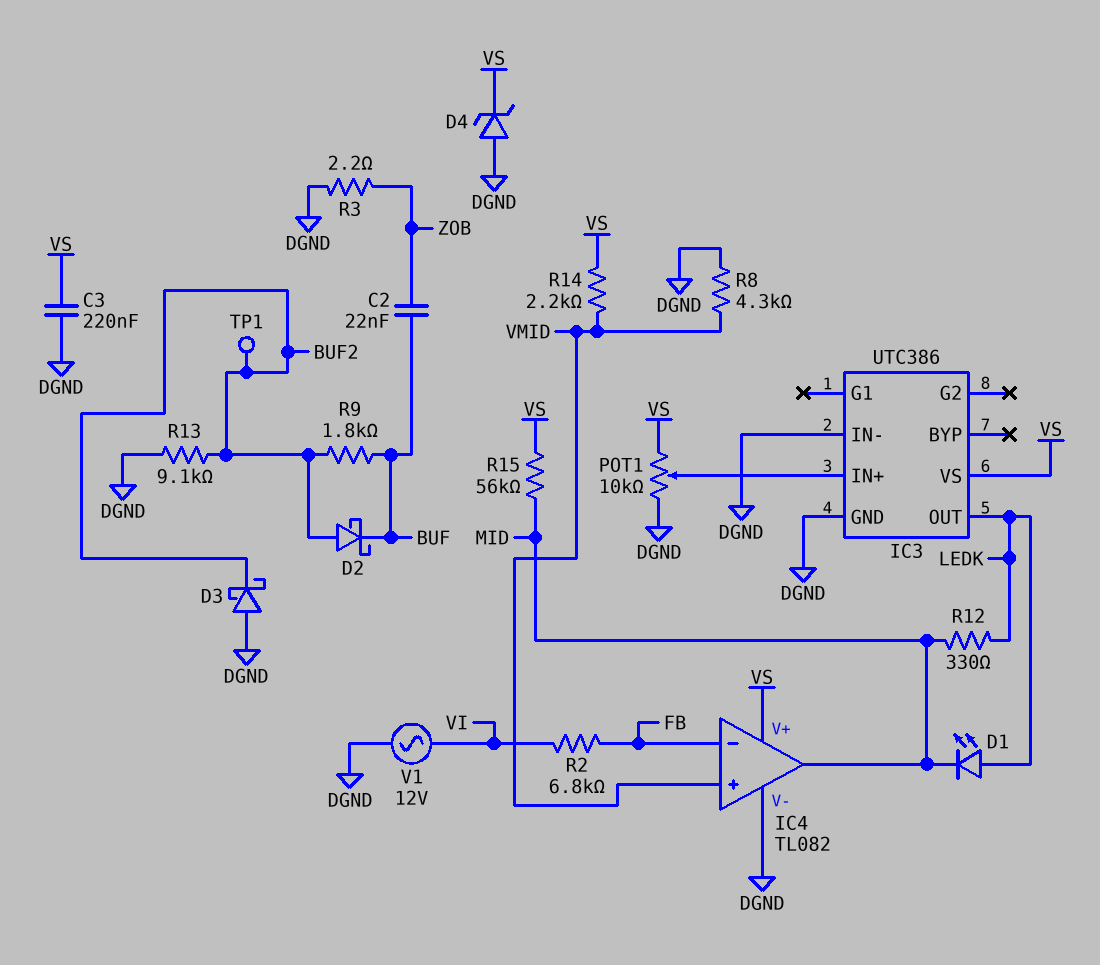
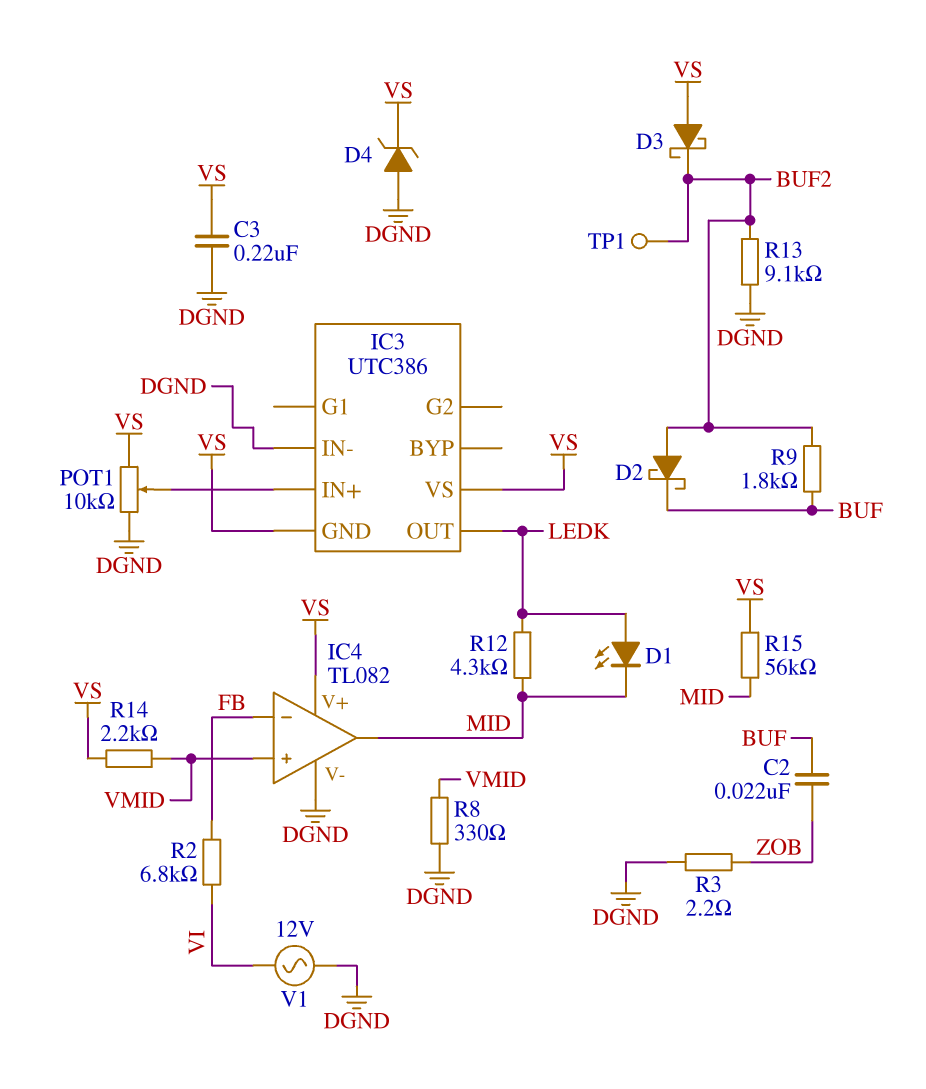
D3: schottky (A DGND, K BUF2) -> schottky (A VS, K BUF2)
IC3 pin GND: DGND -> VS
R8: 4.3k (DGND, VMID) -> 330 (DGND, VMID)
R12: 330 (LEDK, MID) -> 4.3k (LEDK, MID)

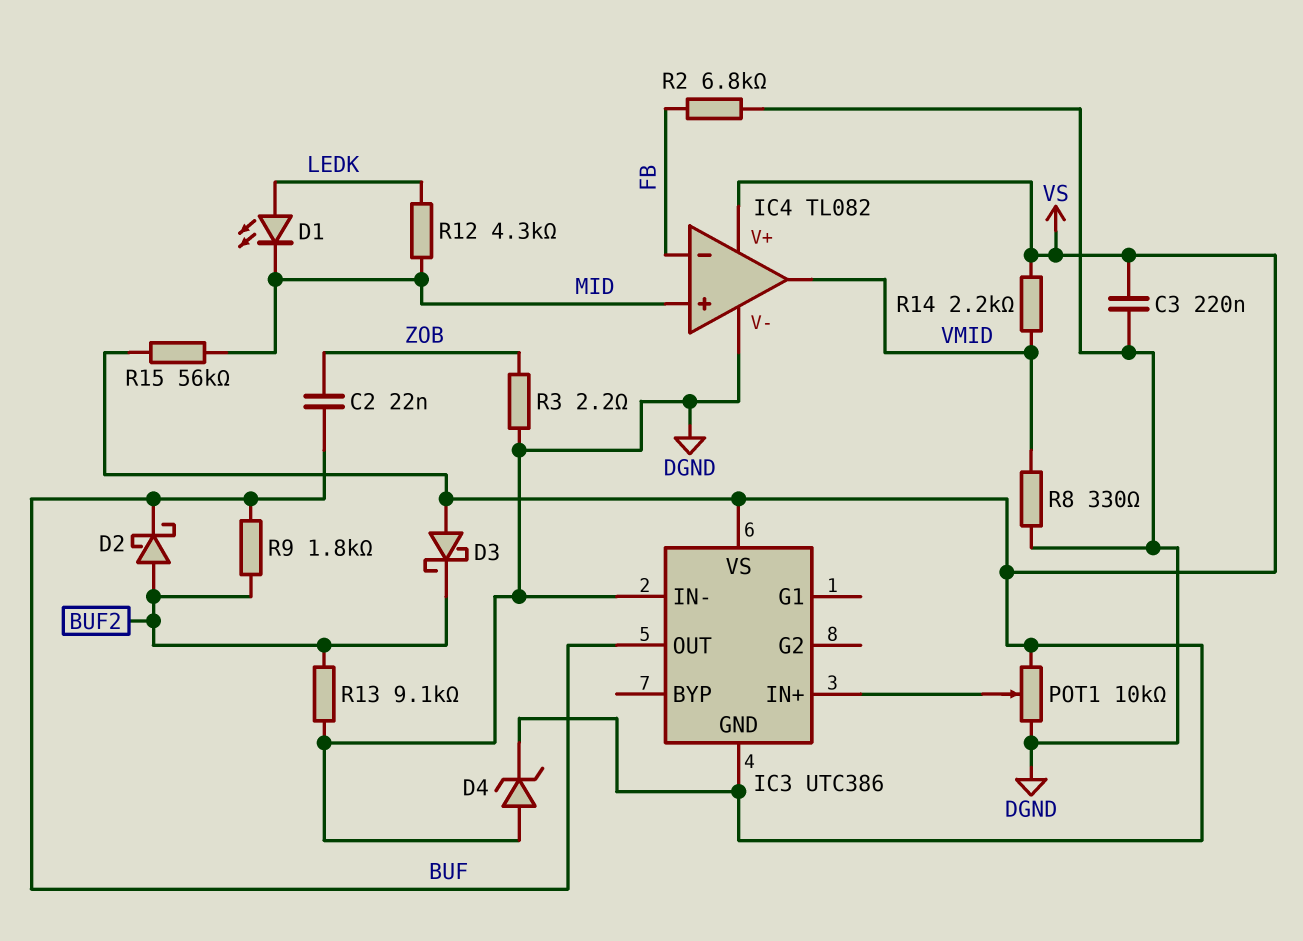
IC3 pin OUT: LEDK -> BUF
IC4 pin in+: VMID -> MID
IC4 pin out: MID -> VMID
R2: 6.8k (FB, VI) -> 6.8k (DGND, FB)
TP1: test point (BUF2) -> none
V1: AC 12V (DGND, VI) -> none

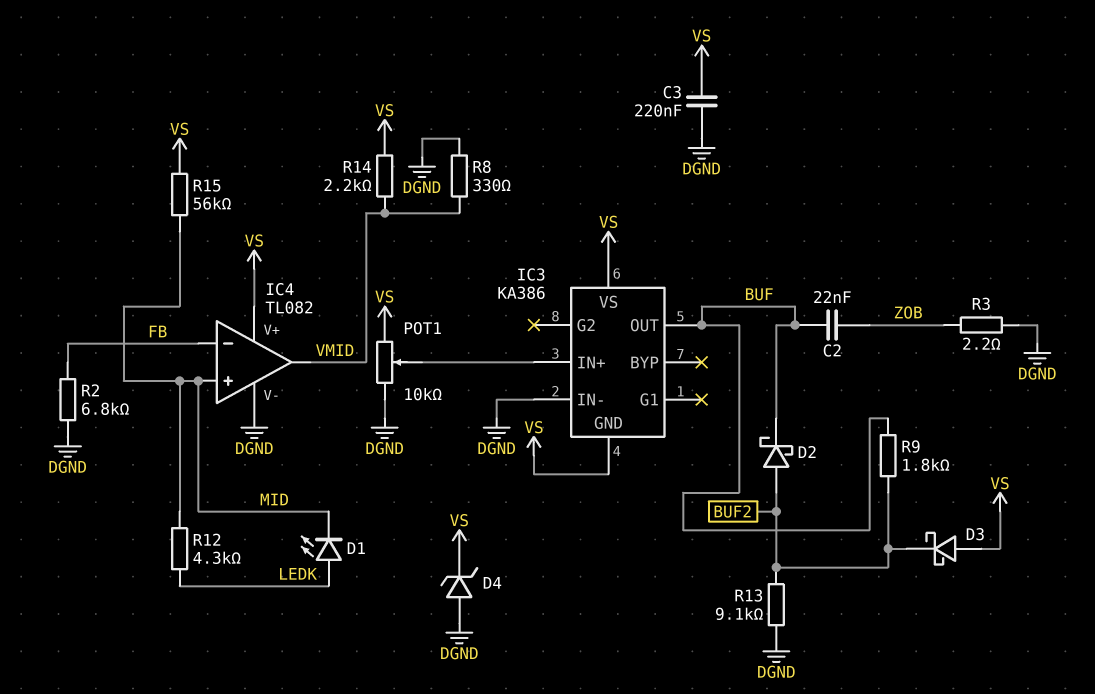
IC3: UTC386 -> KA386

